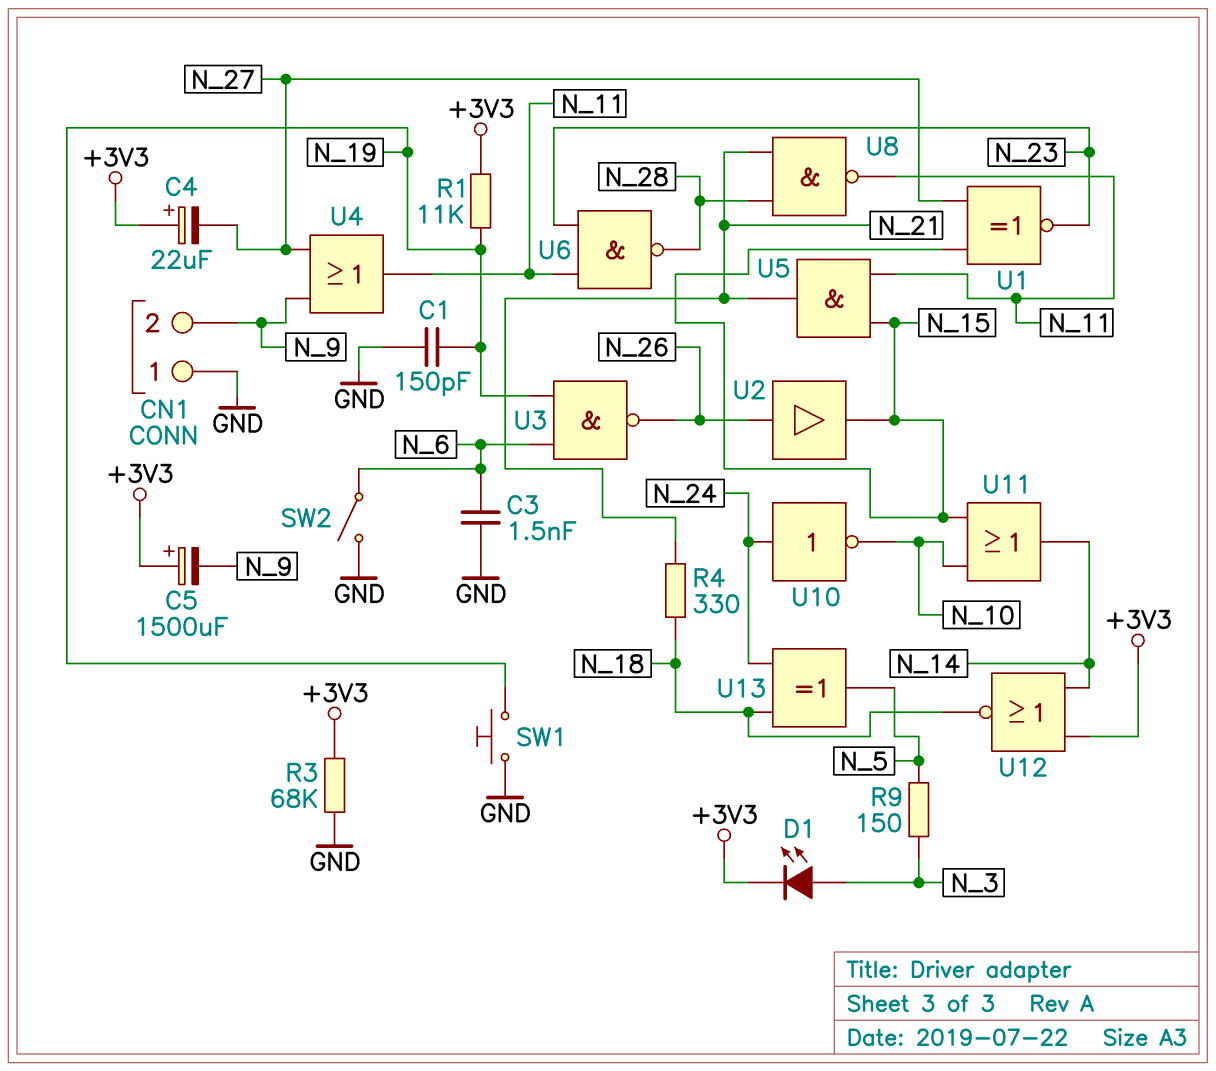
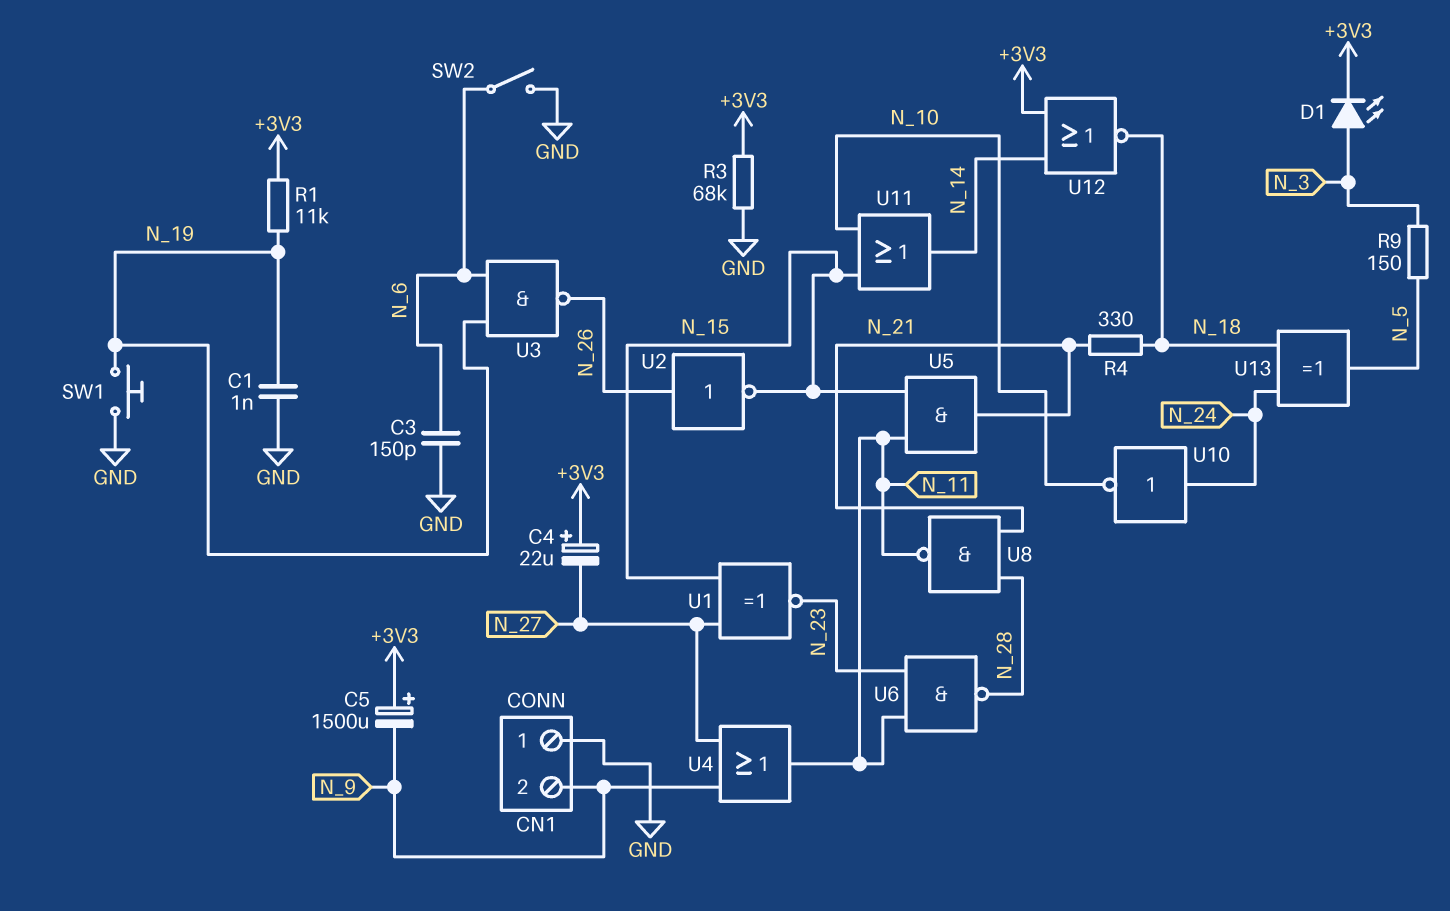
C1: 150pF (GND, N_19) -> 1nF (GND, N_19)
C3: 1.5nF (GND, N_6) -> 150pF (GND, N_6)
U2: buffer (in N_26, out N_15) -> NOT (in N_26, out N_15)

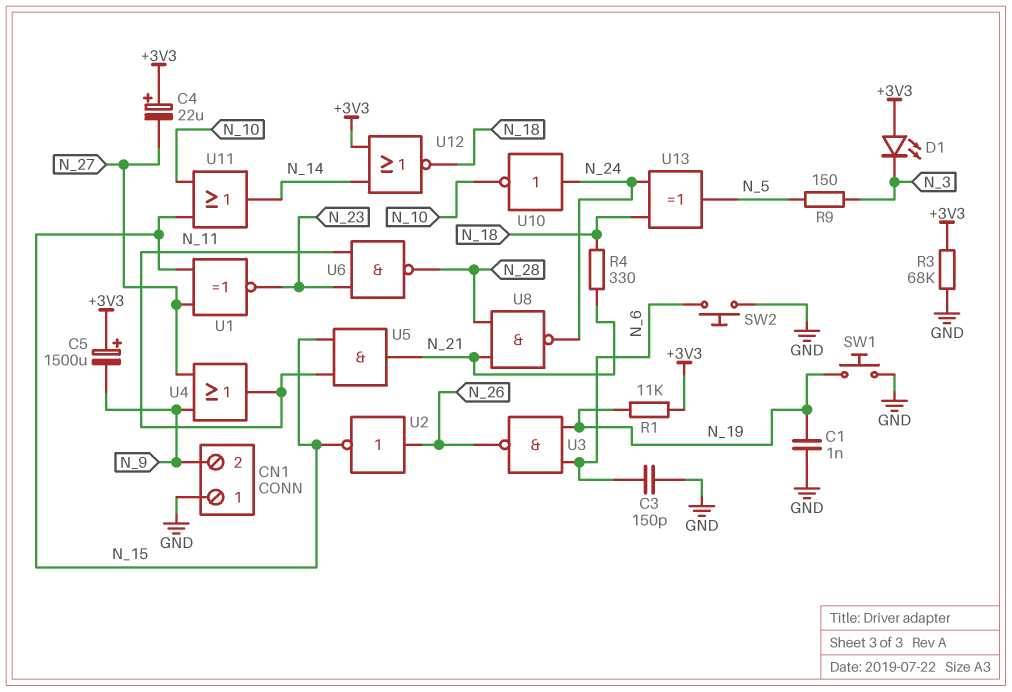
D1: LED (A N_3, K +3V3) -> LED (A +3V3, K N_3)
SW2: switch (GND, N_6) -> button (GND, N_6)
U8: NAND (in N_21, in N_28, out N_11) -> NAND (in N_21, in N_28, out N_24)

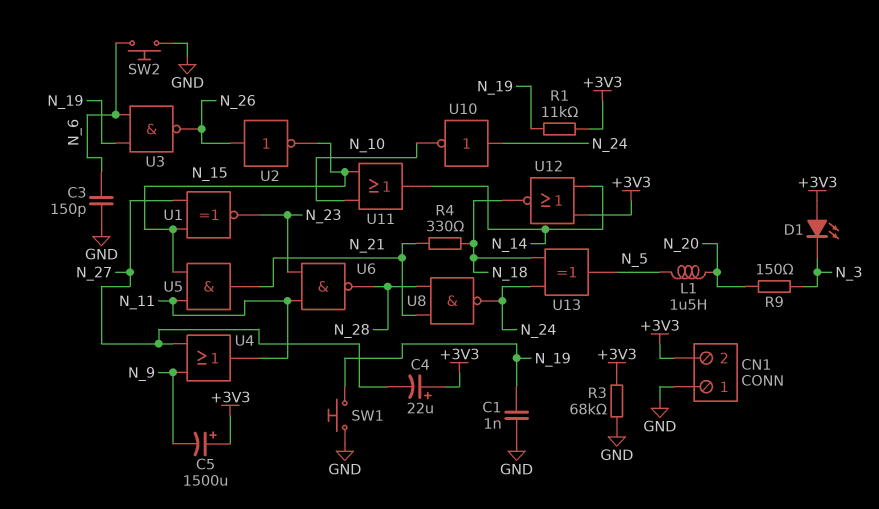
CN1 pin 2: N_9 -> +3V3
L1: none -> 1.5uH (N_5, N_20)
R9: 150 (N_3, N_5) -> 150 (N_3, N_20)

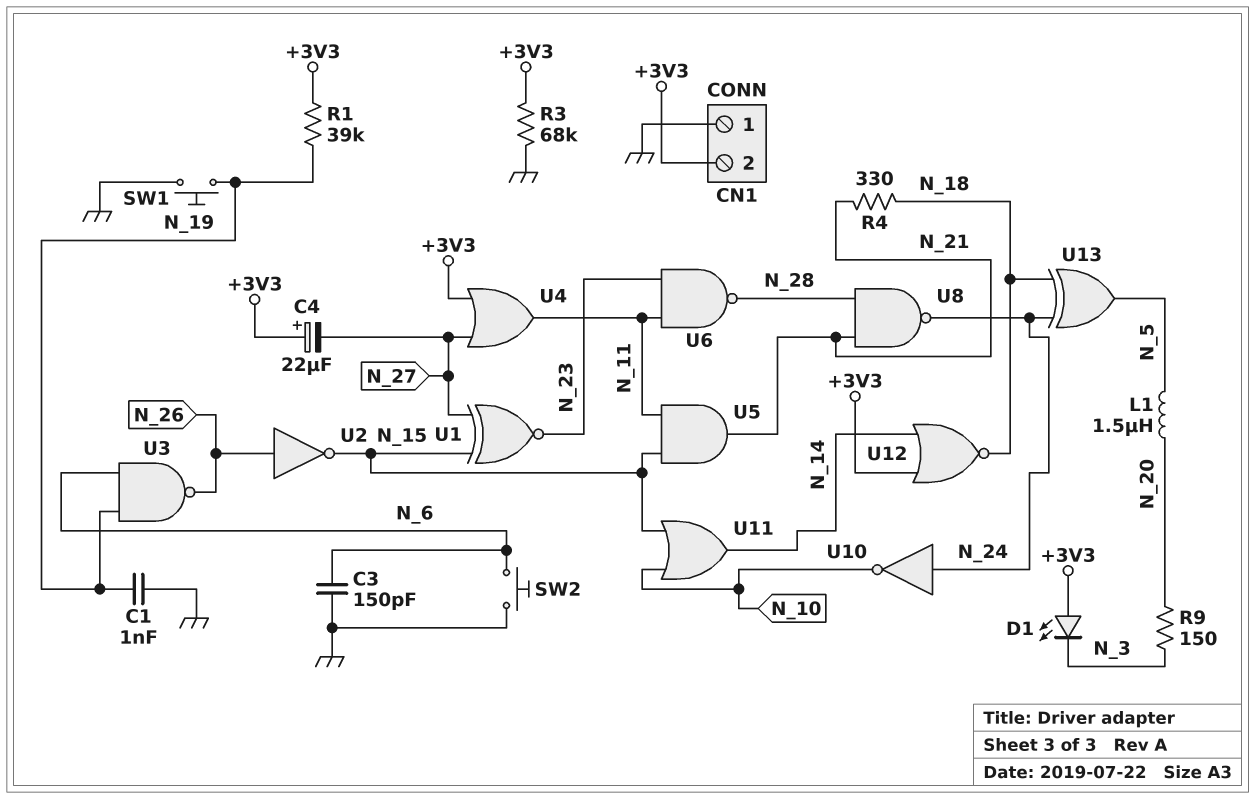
C5: 1500uF (plus +3V3, minus N_9) -> none
R1: 11k (+3V3, N_19) -> 39k (+3V3, N_19)
U4: OR (in N_9, in N_27, out N_11) -> OR (in +3V3, in N_27, out N_11)

